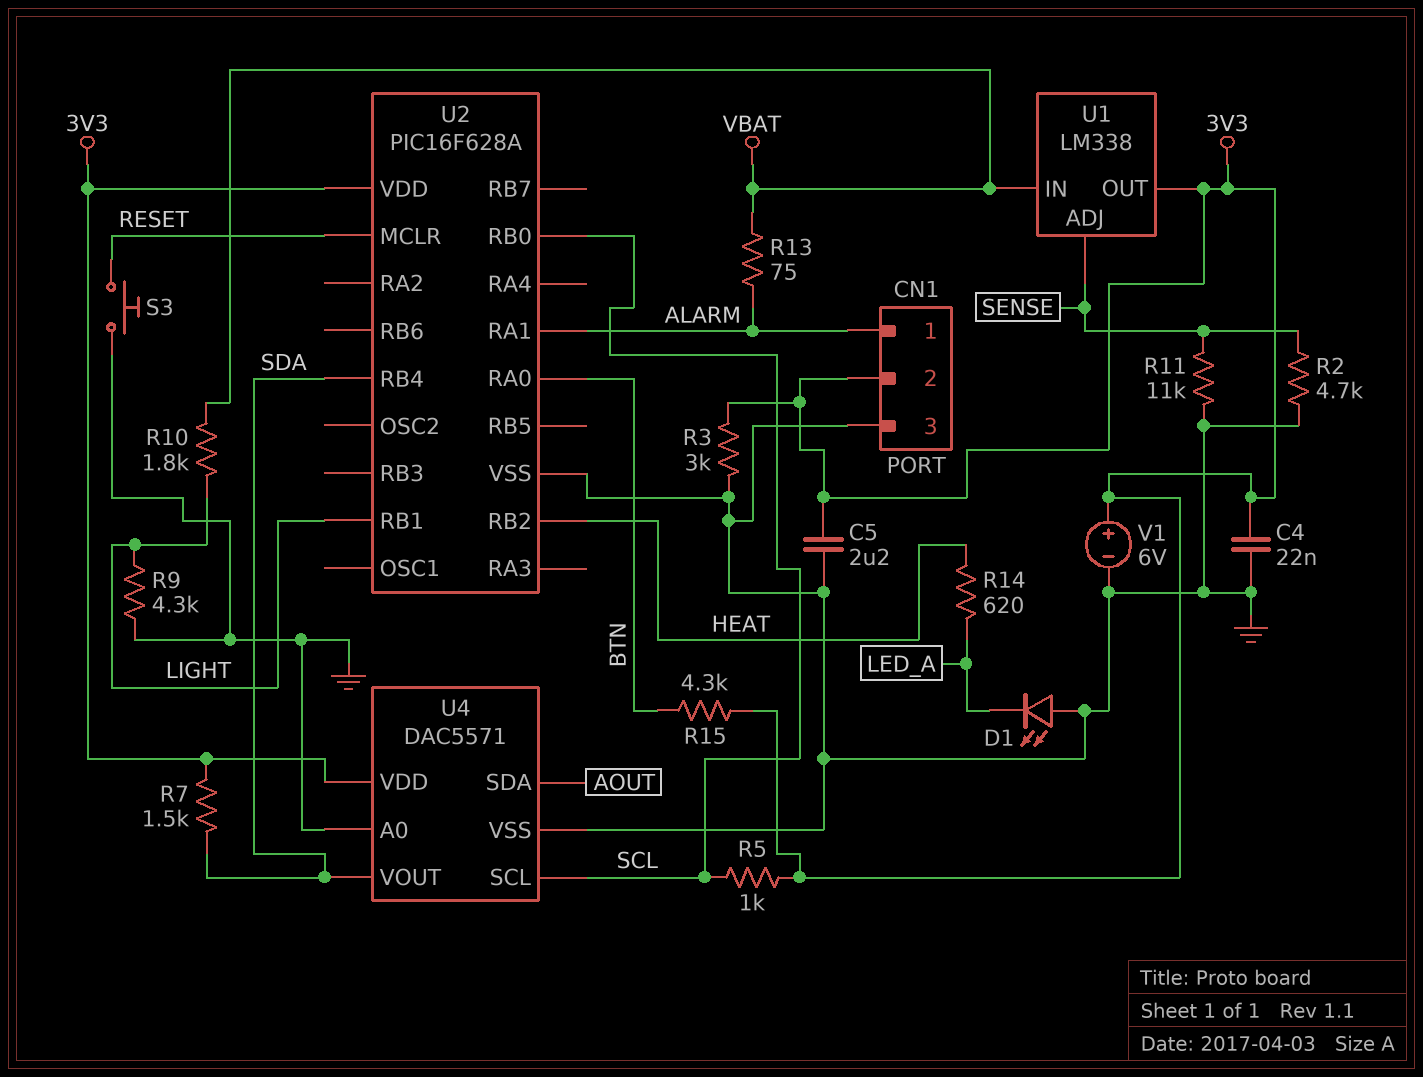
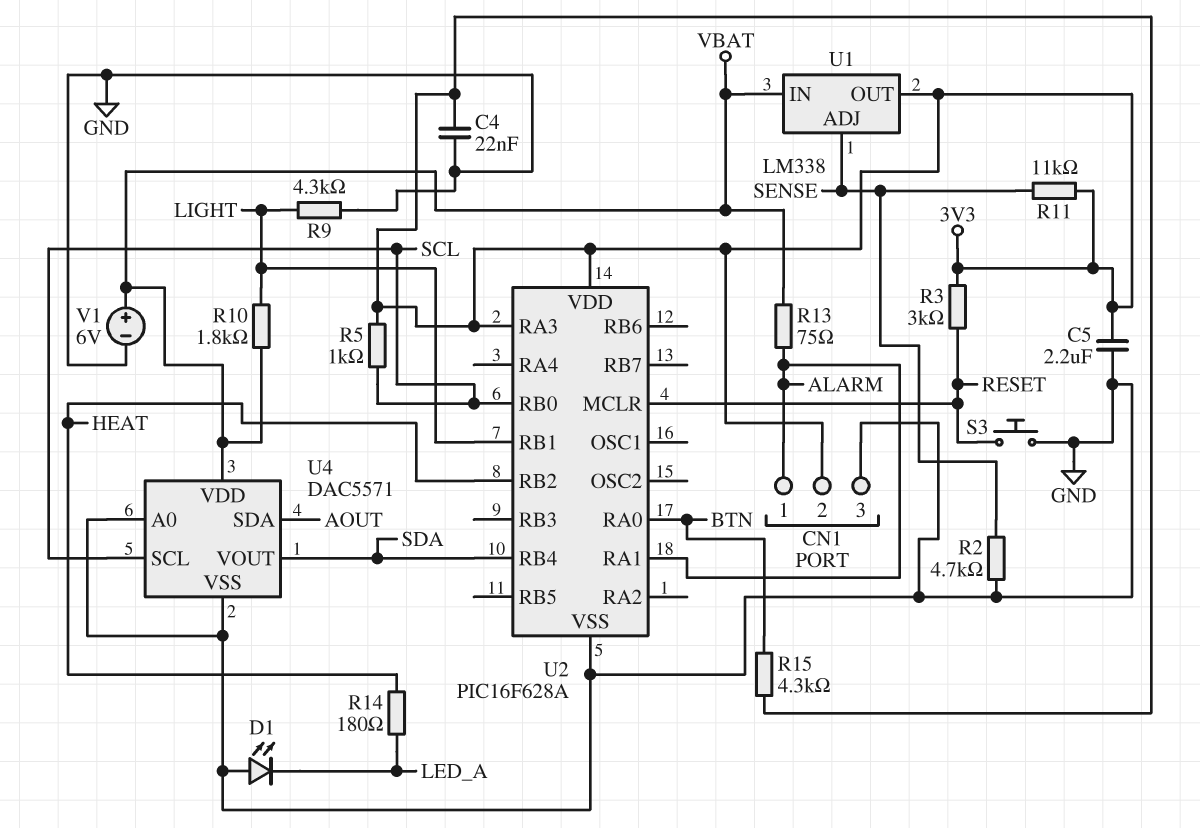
R3: 3k (3V3, GND) -> 3k (3V3, RESET)
R7: 1.5k (3V3, SDA) -> none
R11: 11k (GND, SENSE) -> 11k (3V3, SENSE)
R14: 620 (HEAT, LED_A) -> 180 (HEAT, LED_A)
U2 pin RA3: none -> 3V3
U4 pin VDD: 3V3 -> VBAT
V1: 6V (plus 3V3, minus GND) -> 6V (plus VBAT, minus GND)

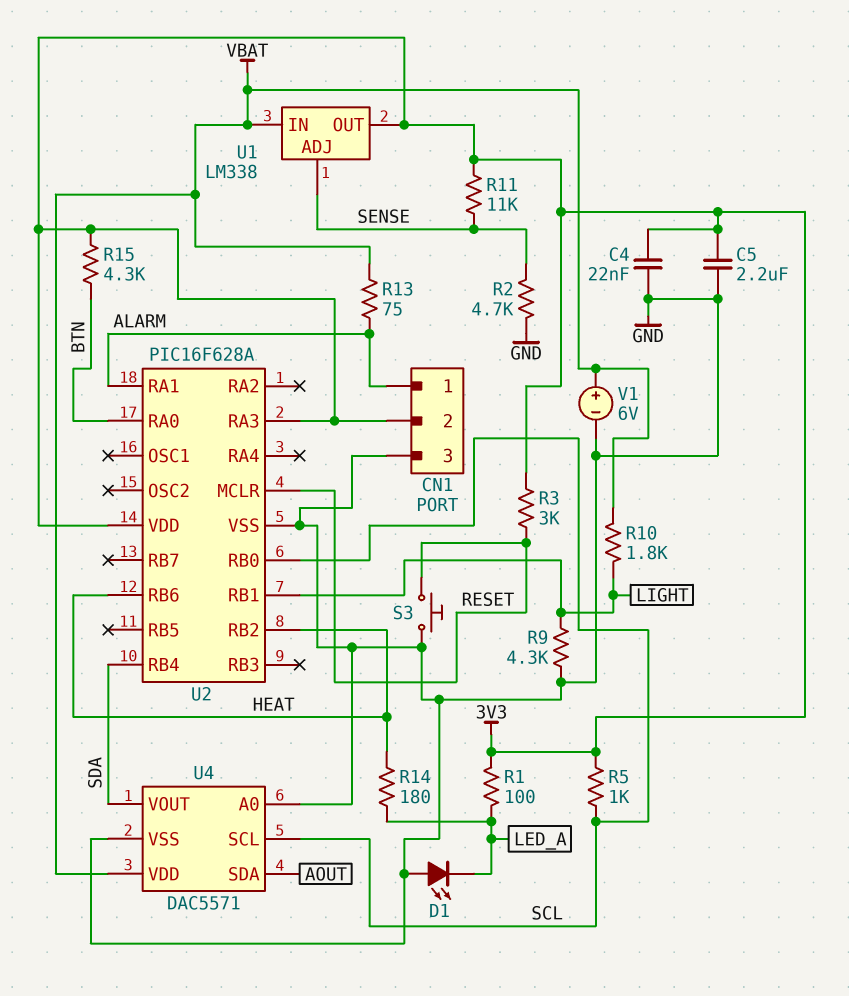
R1: none -> 100 (3V3, LED_A)
U2 pin RB6: none -> HEAT

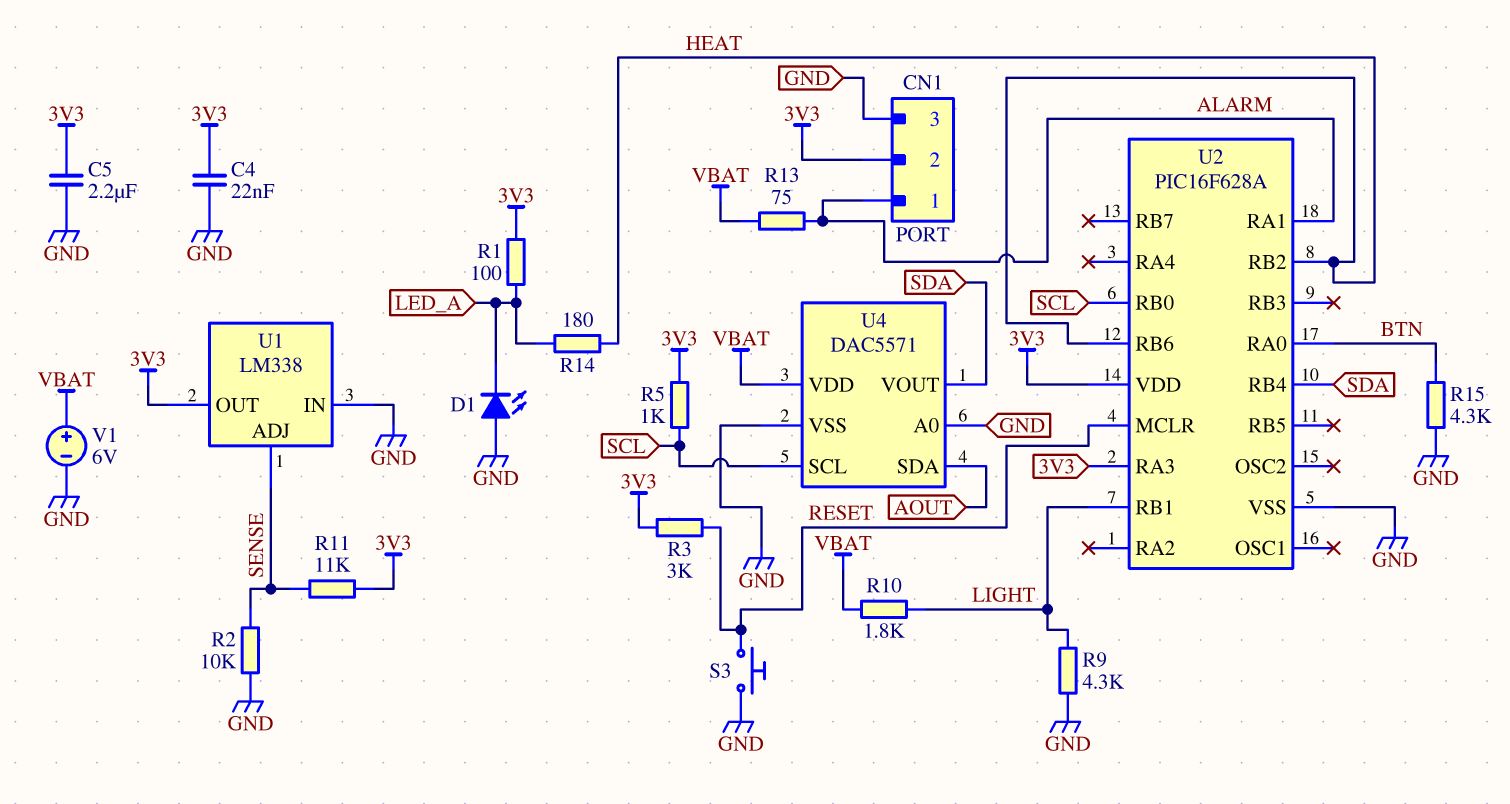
R2: 4.7k (GND, SENSE) -> 10k (GND, SENSE)
R15: 4.3k (3V3, BTN) -> 4.3k (BTN, GND)
U1 pin IN: VBAT -> GND

